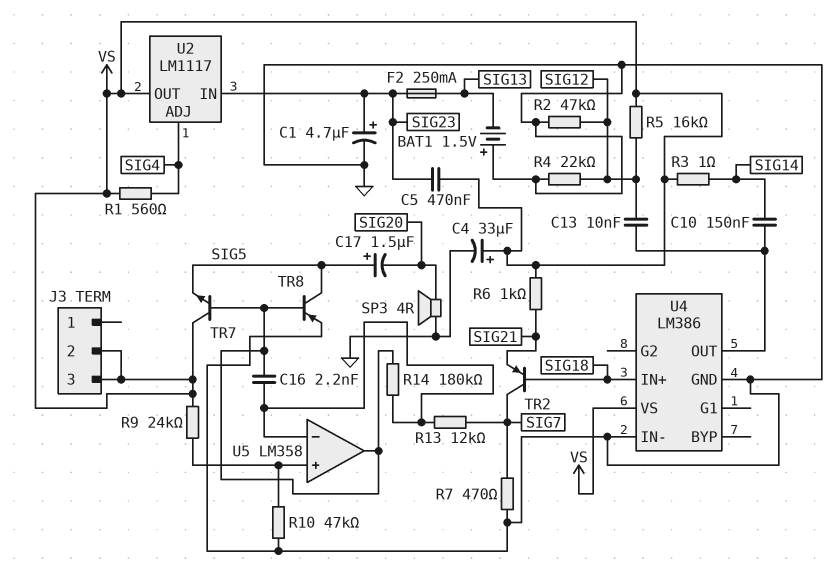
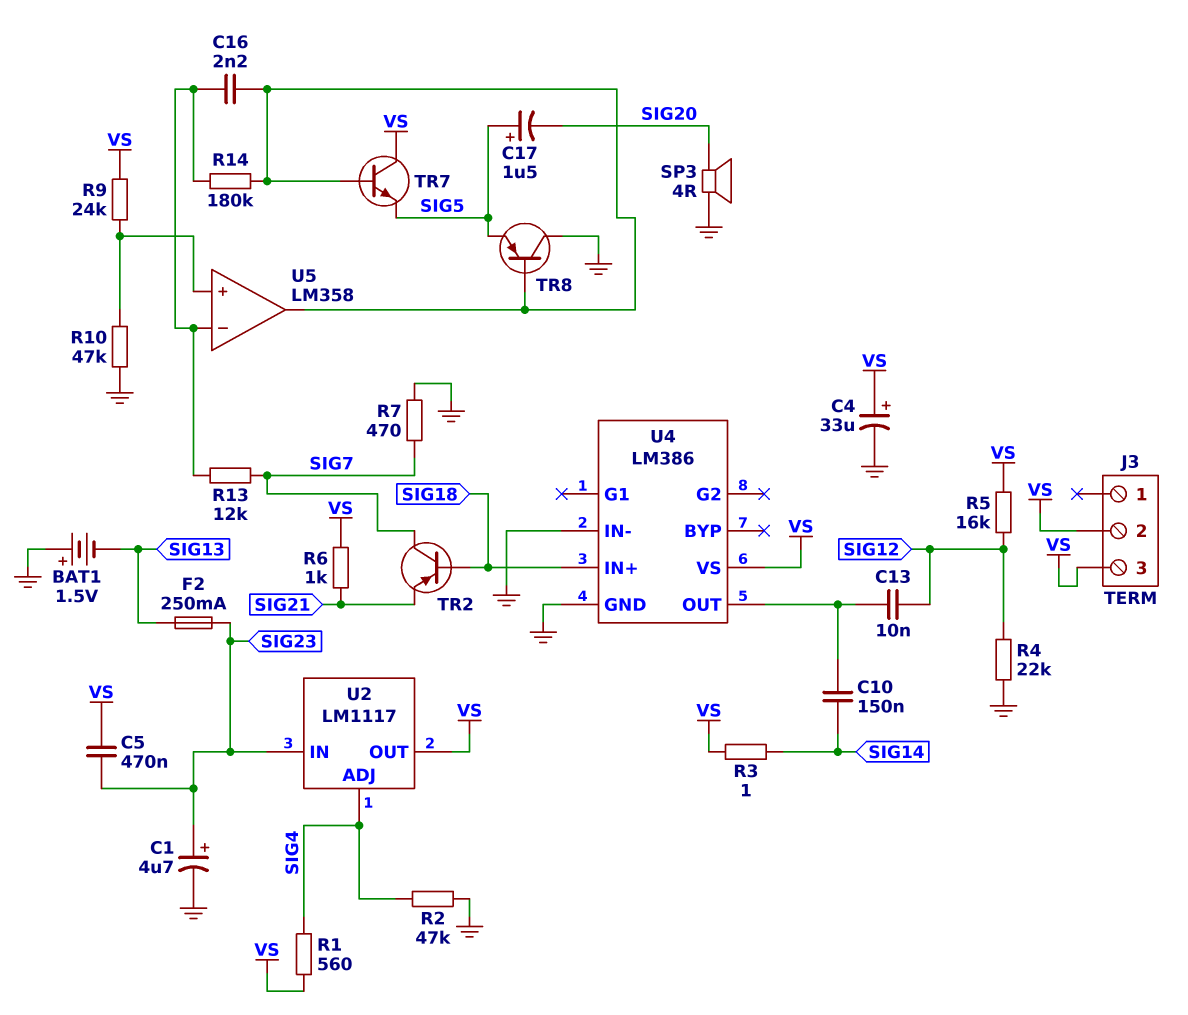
R2: 47k (GND, SIG12) -> 47k (GND, SIG4)
TR8: PNP (B U5/out, C SIG5, E GND) -> PNP (B U5/out, C GND, E SIG5)

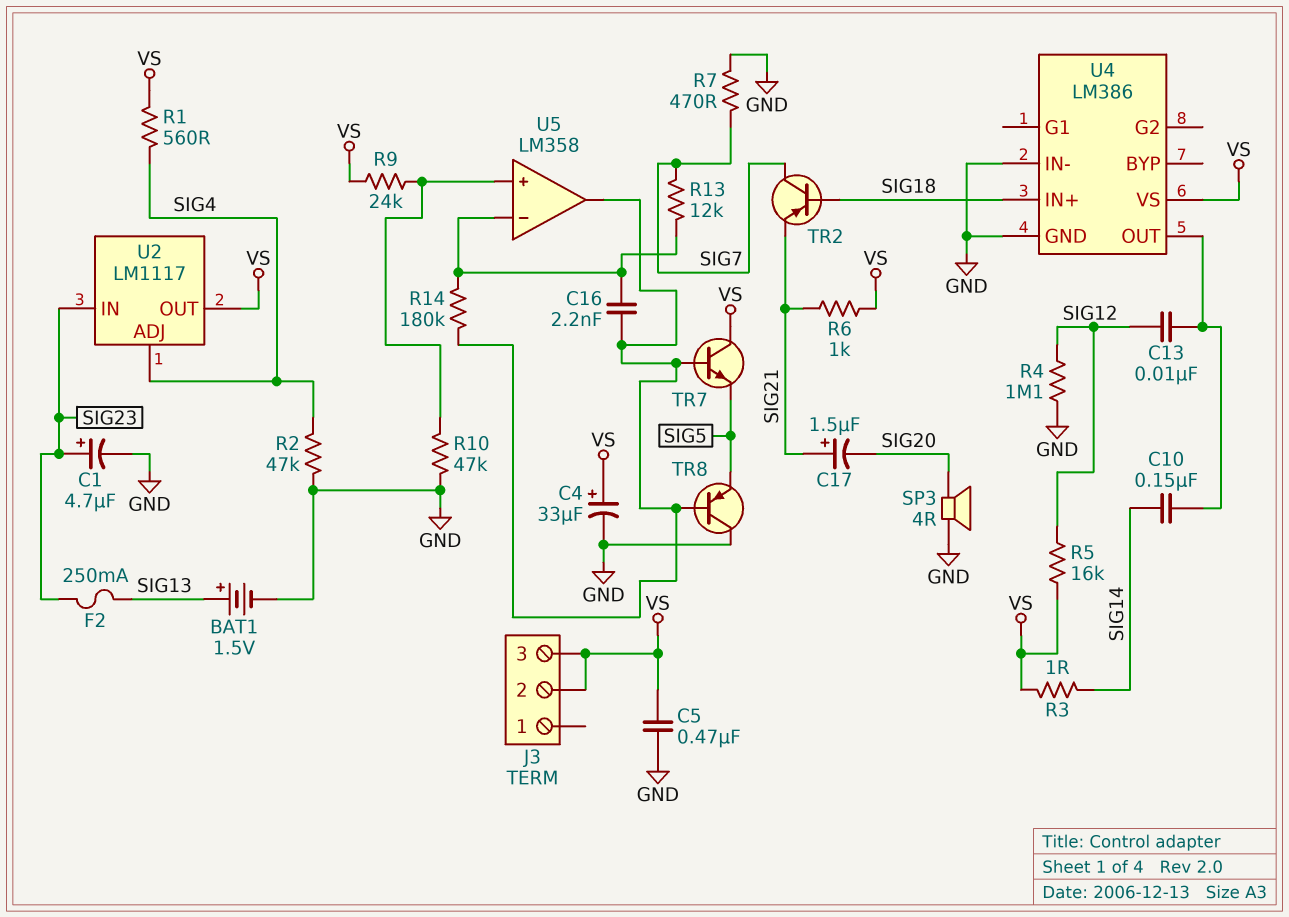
BAT1: 1.5V (plus GND, minus SIG13) -> 1.5V (plus SIG13, minus GND)
C5: 470nF (SIG23, VS) -> 470nF (GND, VS)
C17: 1.5uF (plus SIG5, minus SIG20) -> 1.5uF (plus SIG21, minus SIG20)
R4: 22k (GND, SIG12) -> 1.1M (GND, SIG12)

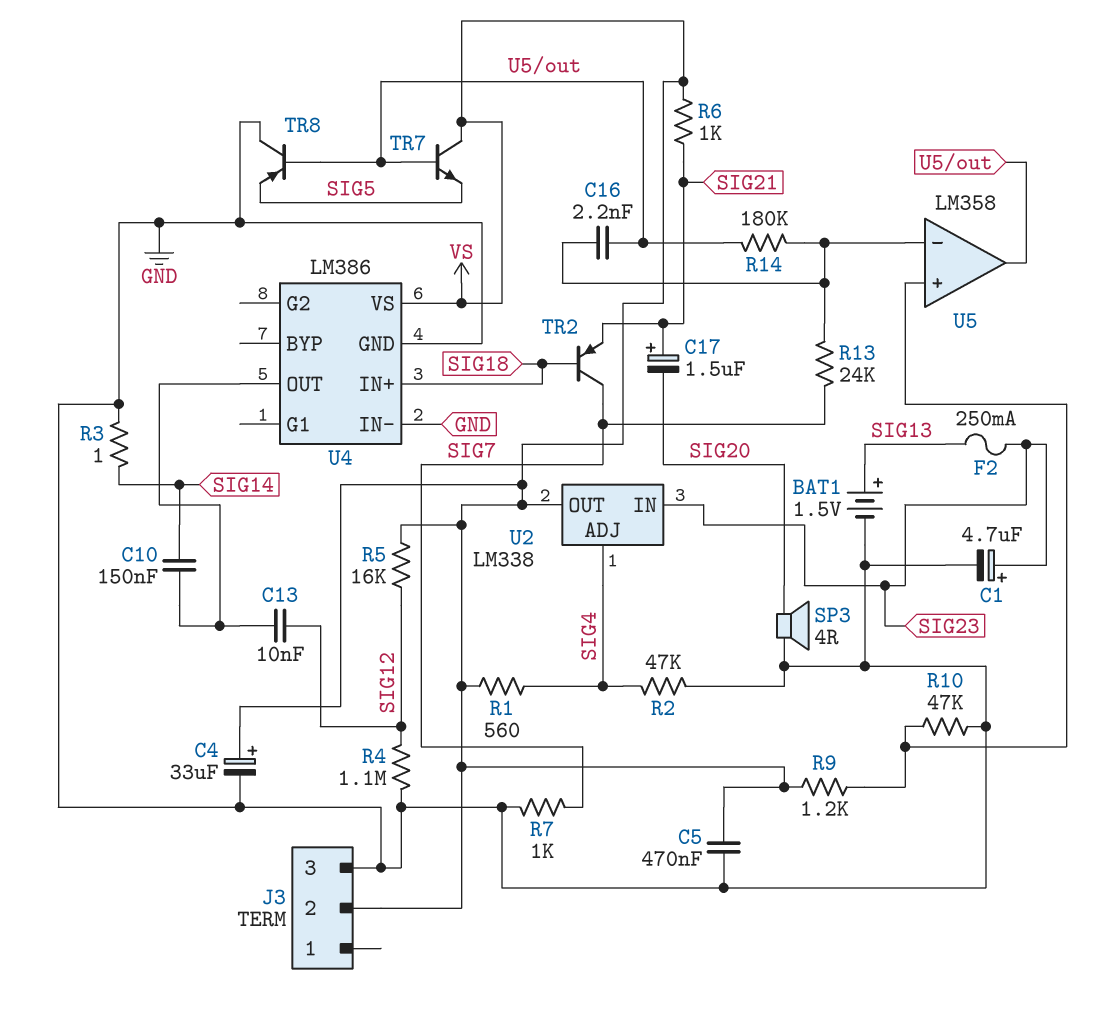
J3 pin 3: VS -> GND
R3: 1 (SIG14, VS) -> 1 (GND, SIG14)
R7: 470 (GND, SIG7) -> 1k (GND, SIG7)
R9: 24k (U5/in+, VS) -> 1.2k (U5/in+, VS)
R13: 12k (SIG7, U5/in-) -> 24k (SIG7, U5/in-)
U2: LM1117 -> LM338

